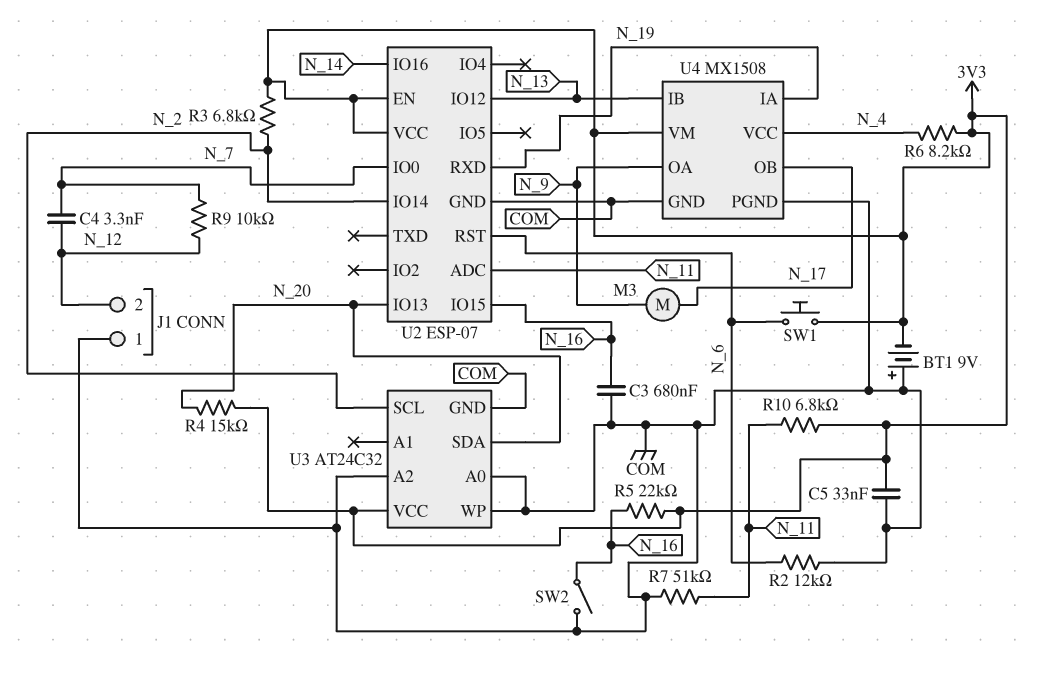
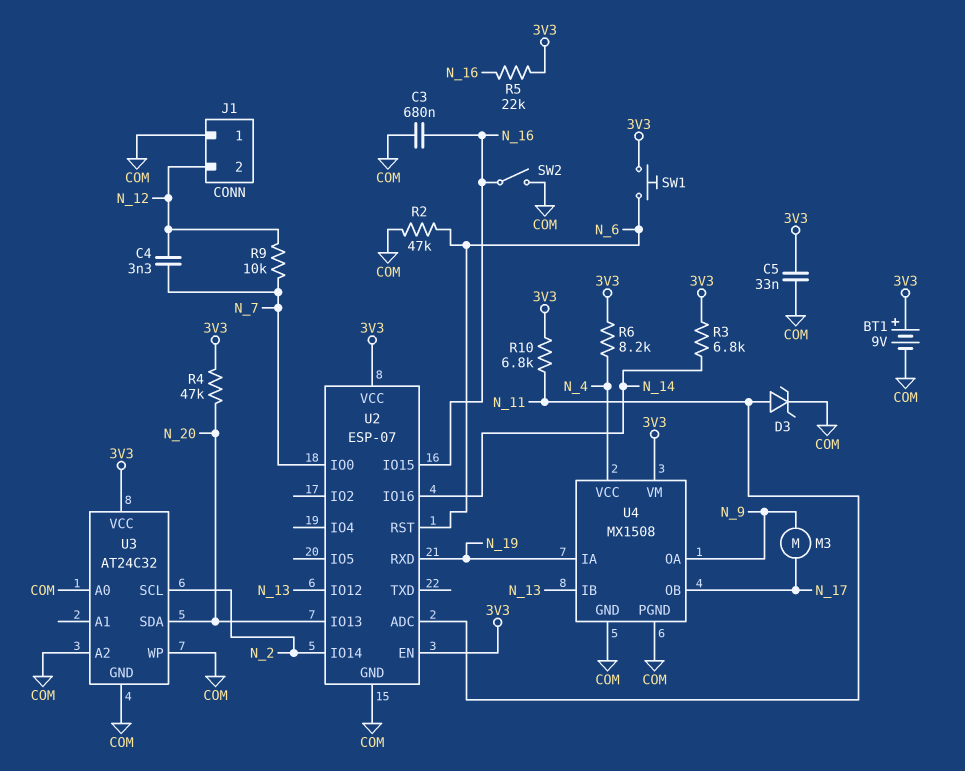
BT1: 9V (plus COM, minus 3V3) -> 9V (plus 3V3, minus COM)
D3: none -> zener (A N_11, K COM)
R2: 12k (COM, N_6) -> 47k (COM, N_6)
R3: 6.8k (3V3, N_2) -> 6.8k (3V3, N_14)
R4: 15k (3V3, N_20) -> 47k (3V3, N_20)
R7: 51k (COM, N_11) -> none

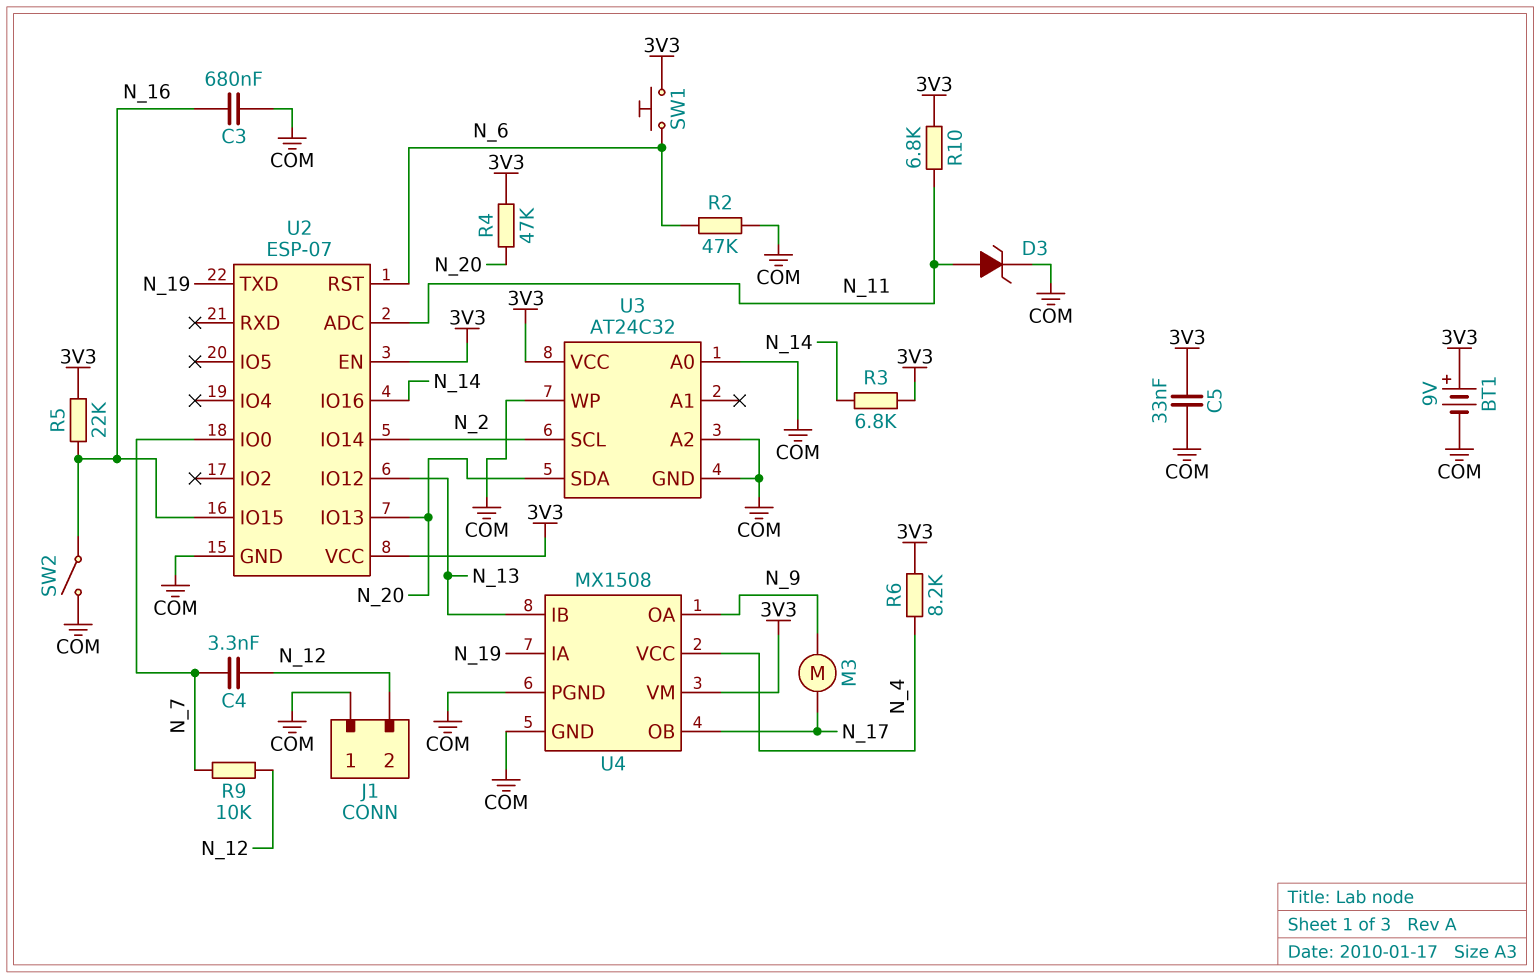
U2 pin RXD: N_19 -> none
U2 pin TXD: none -> N_19

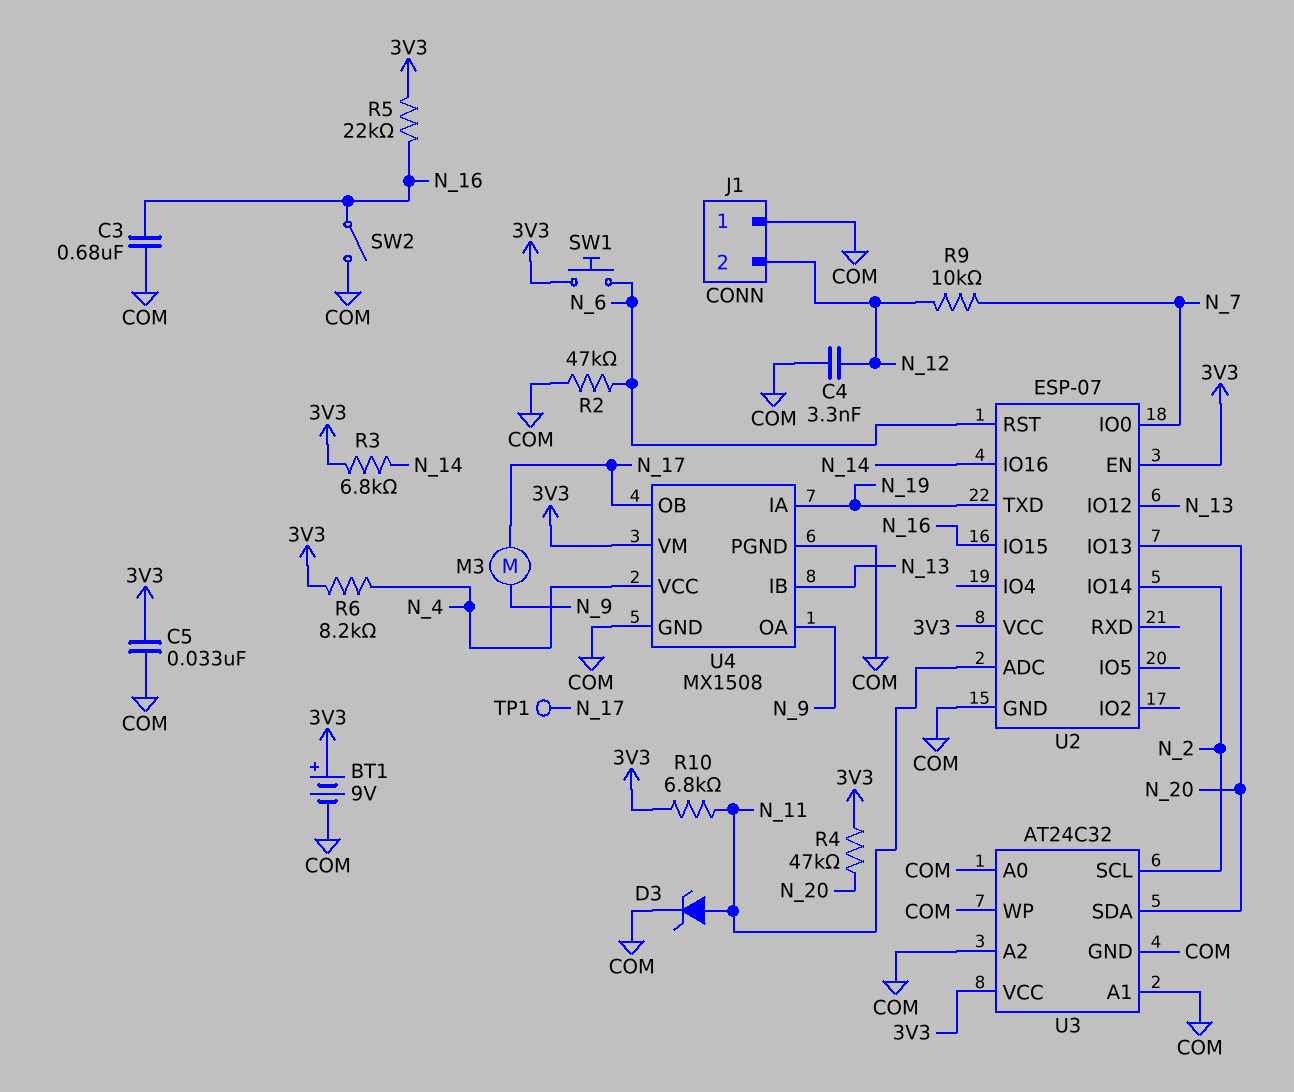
C4: 3.3nF (N_7, N_12) -> 3.3nF (COM, N_12)
TP1: none -> test point (N_17)
U3 pin A1: none -> COM

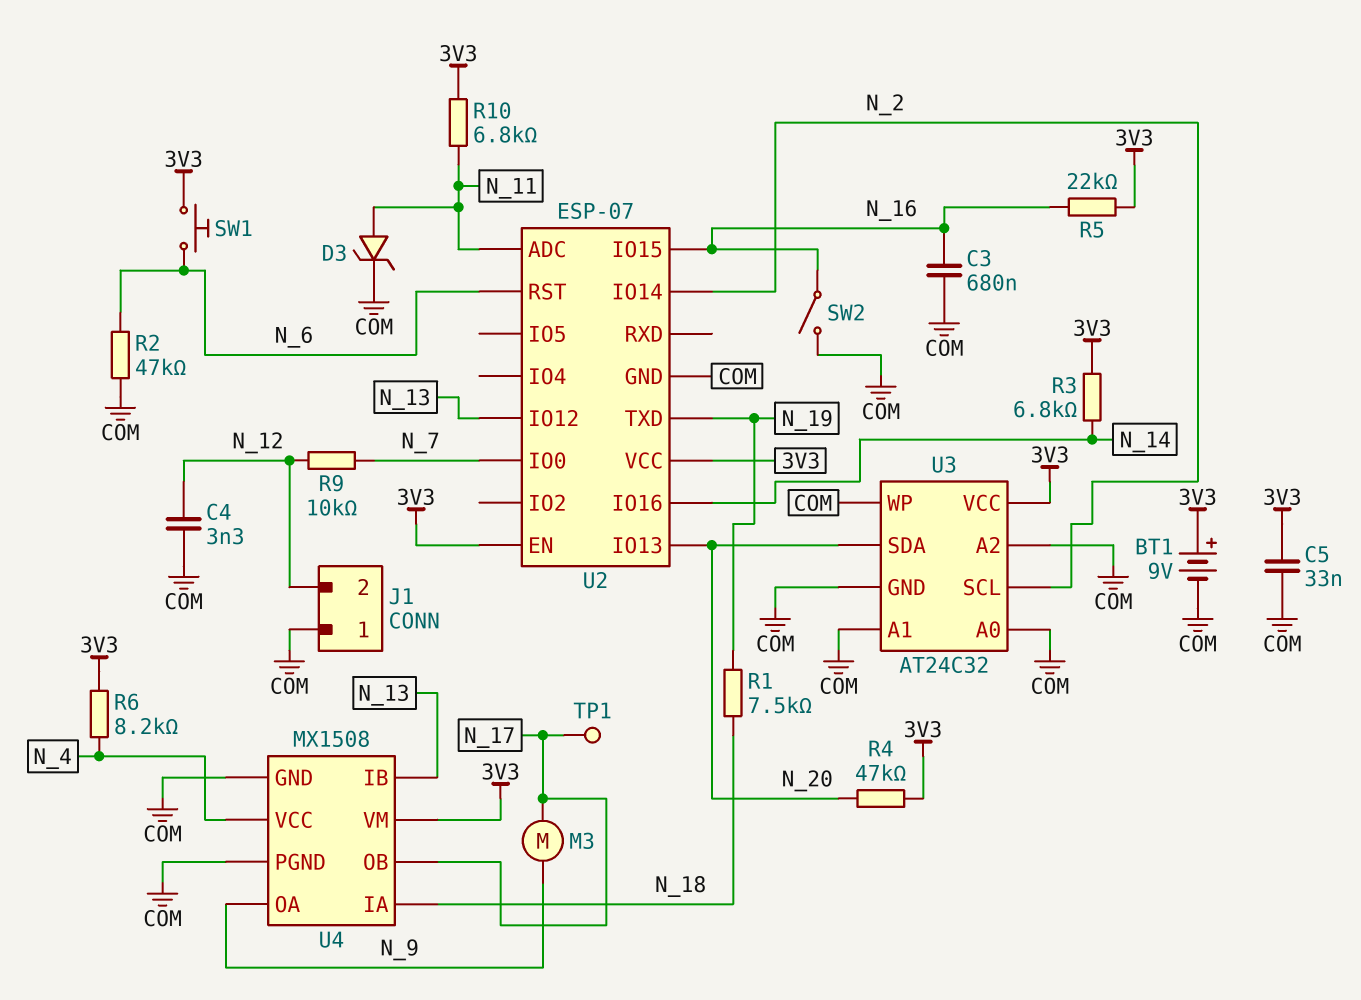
R1: none -> 7.5k (N_18, N_19)
U4 pin IA: N_19 -> N_18

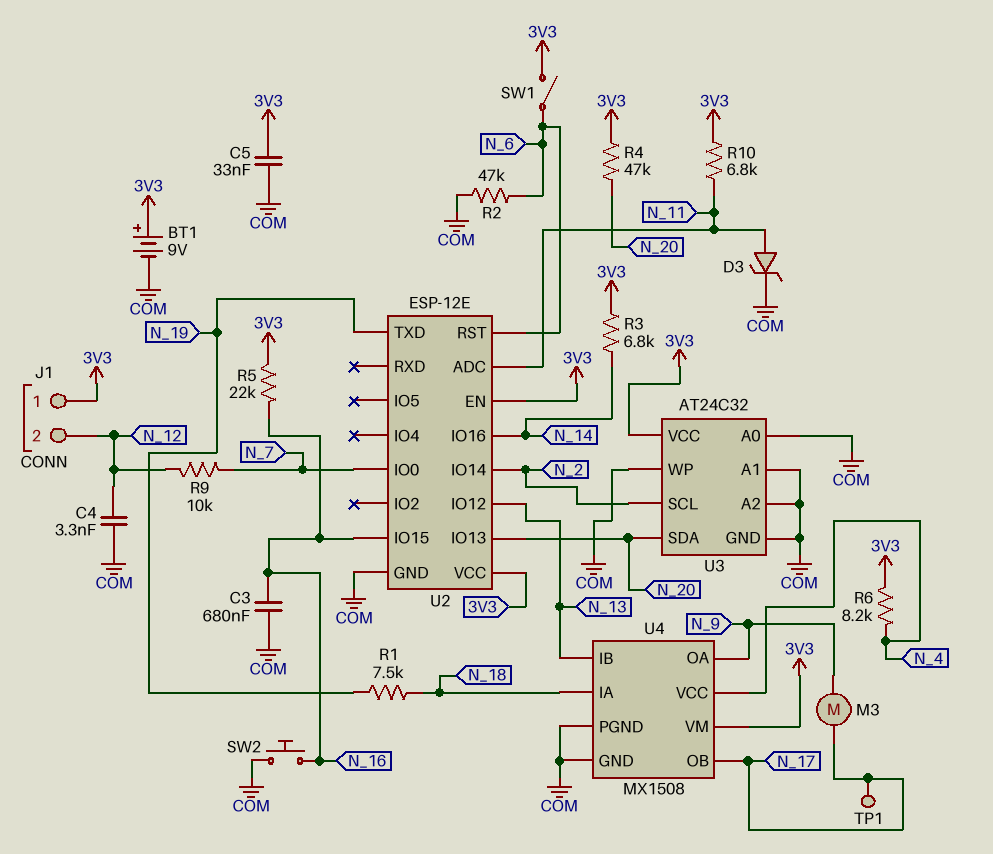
J1 pin 1: COM -> 3V3
SW1: button (3V3, N_6) -> switch (3V3, N_6)
SW2: switch (COM, N_16) -> button (COM, N_16)
U2: ESP-07 -> ESP-12E

